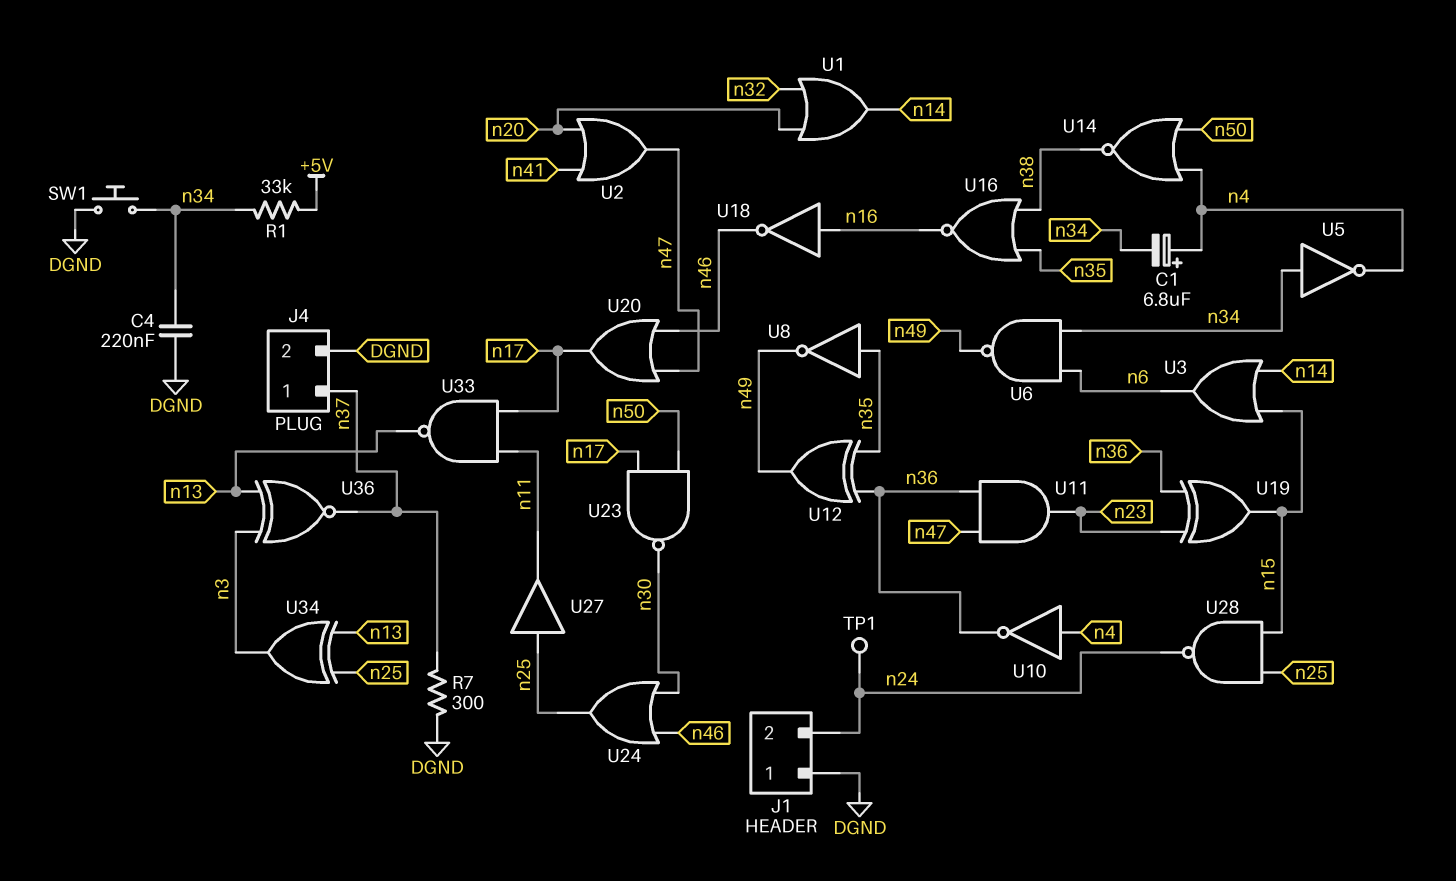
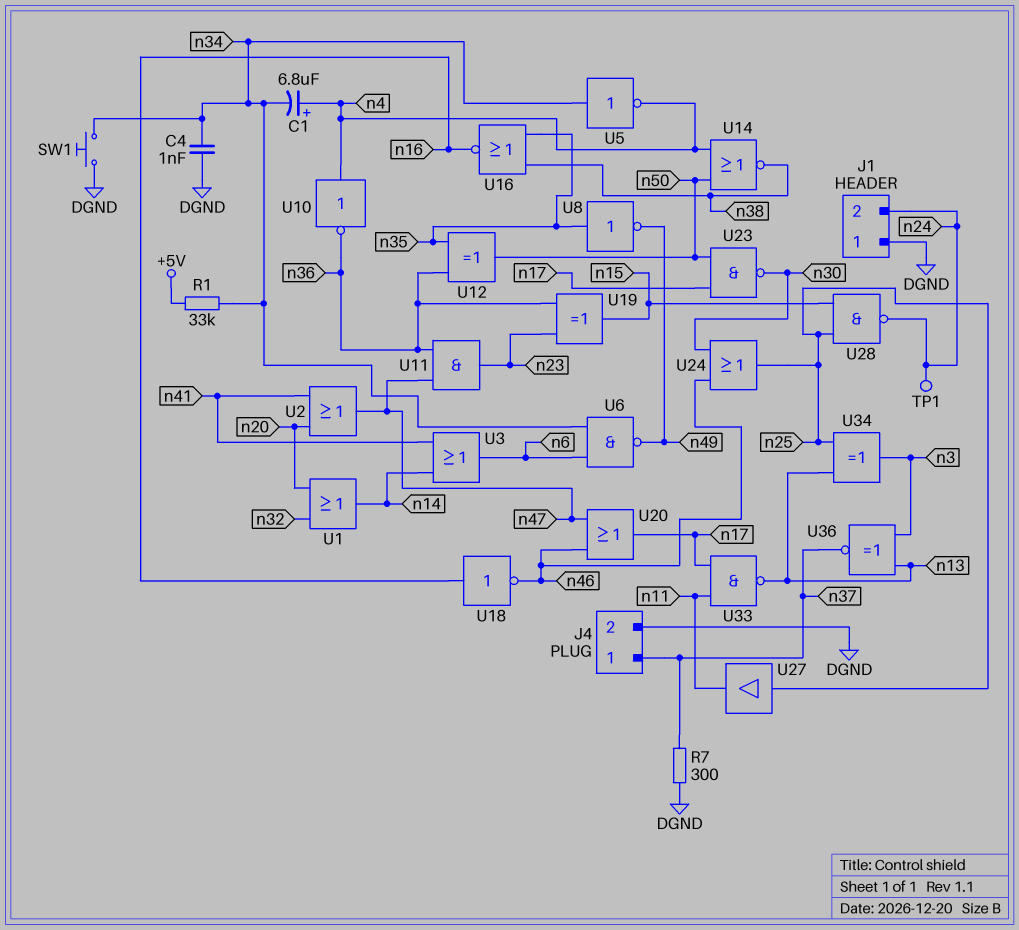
C4: 220nF (DGND, n34) -> 1nF (DGND, n34)
U3: OR (in n14, in n15, out n6) -> OR (in n14, in n41, out n6)
U12: XOR (in n35, in n36, out n49) -> XOR (in n35, in n36, out n50)

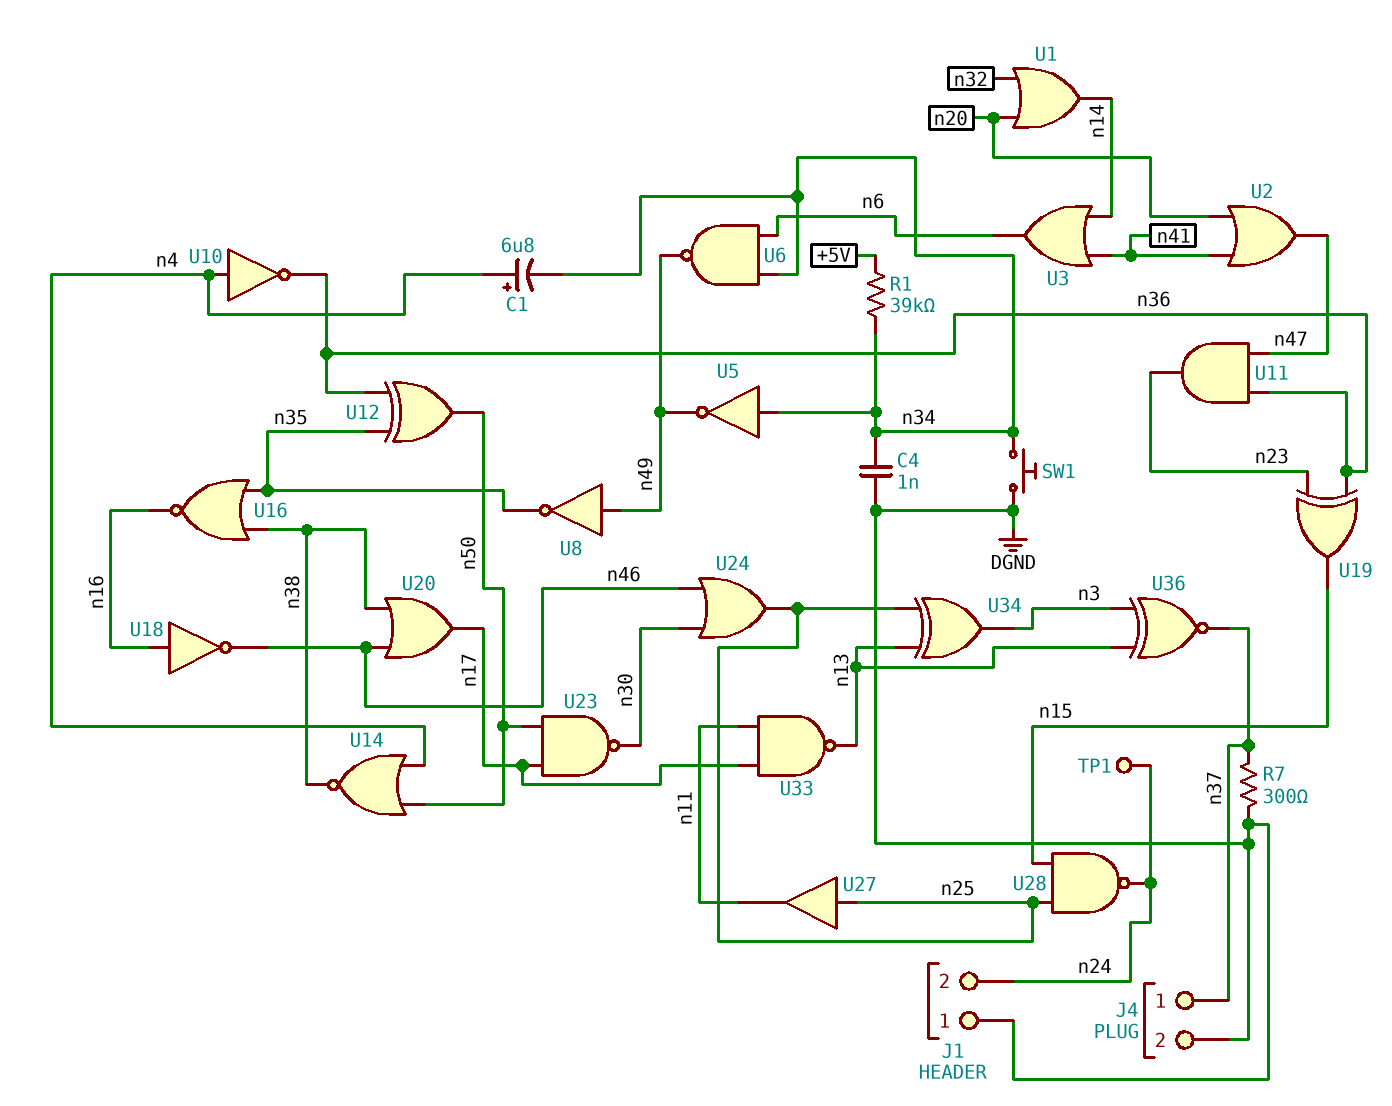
R1: 33k (+5V, n34) -> 39k (+5V, n34)
U5: NOT (in n34, out n4) -> NOT (in n34, out n49)
U8: NOT (in n35, out n49) -> NOT (in n49, out n35)
U20: OR (in n46, in n47, out n17) -> OR (in n38, in n46, out n17)

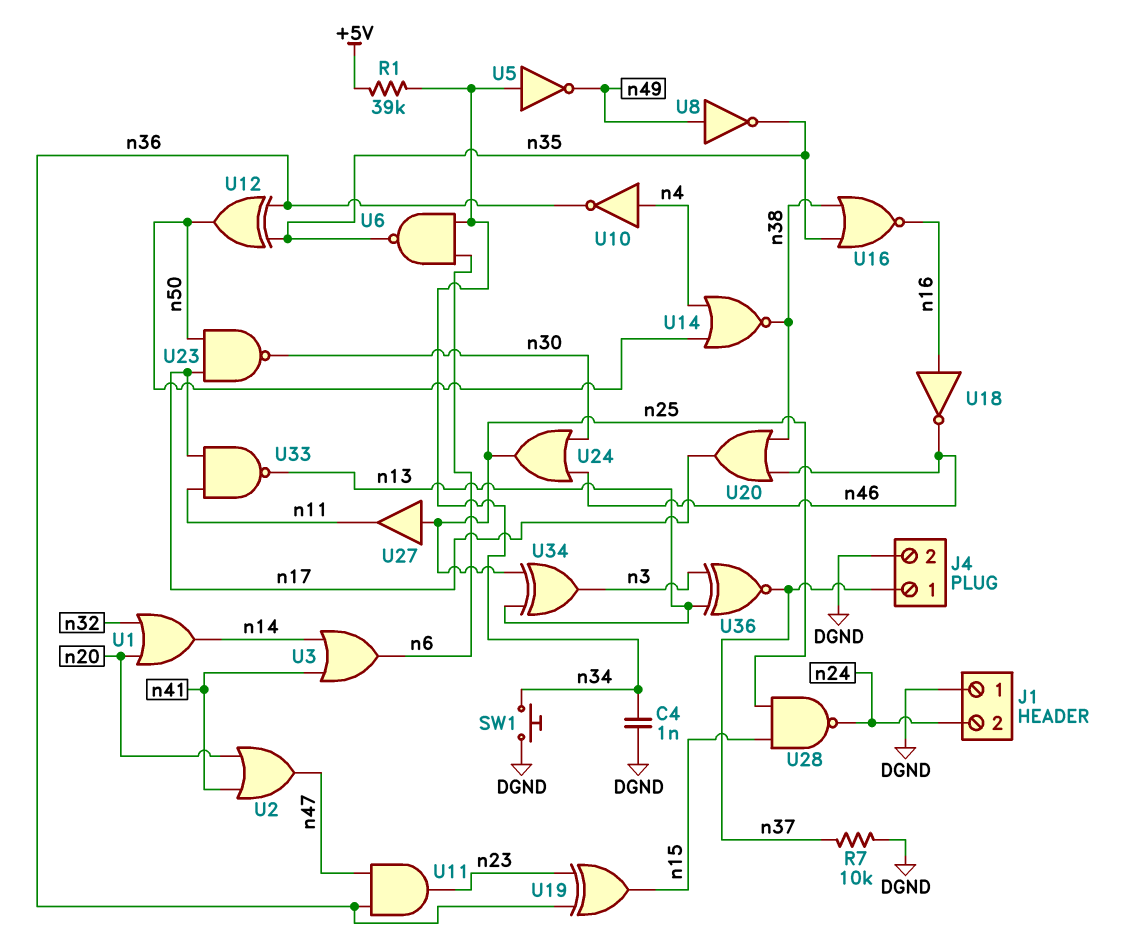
C1: 6.8uF (plus n4, minus n34) -> none
R7: 300 (DGND, n37) -> 10k (DGND, n37)
TP1: test point (n24) -> none
U6: NAND (in n6, in n34, out n49) -> NAND (in n6, in n34, out n35)

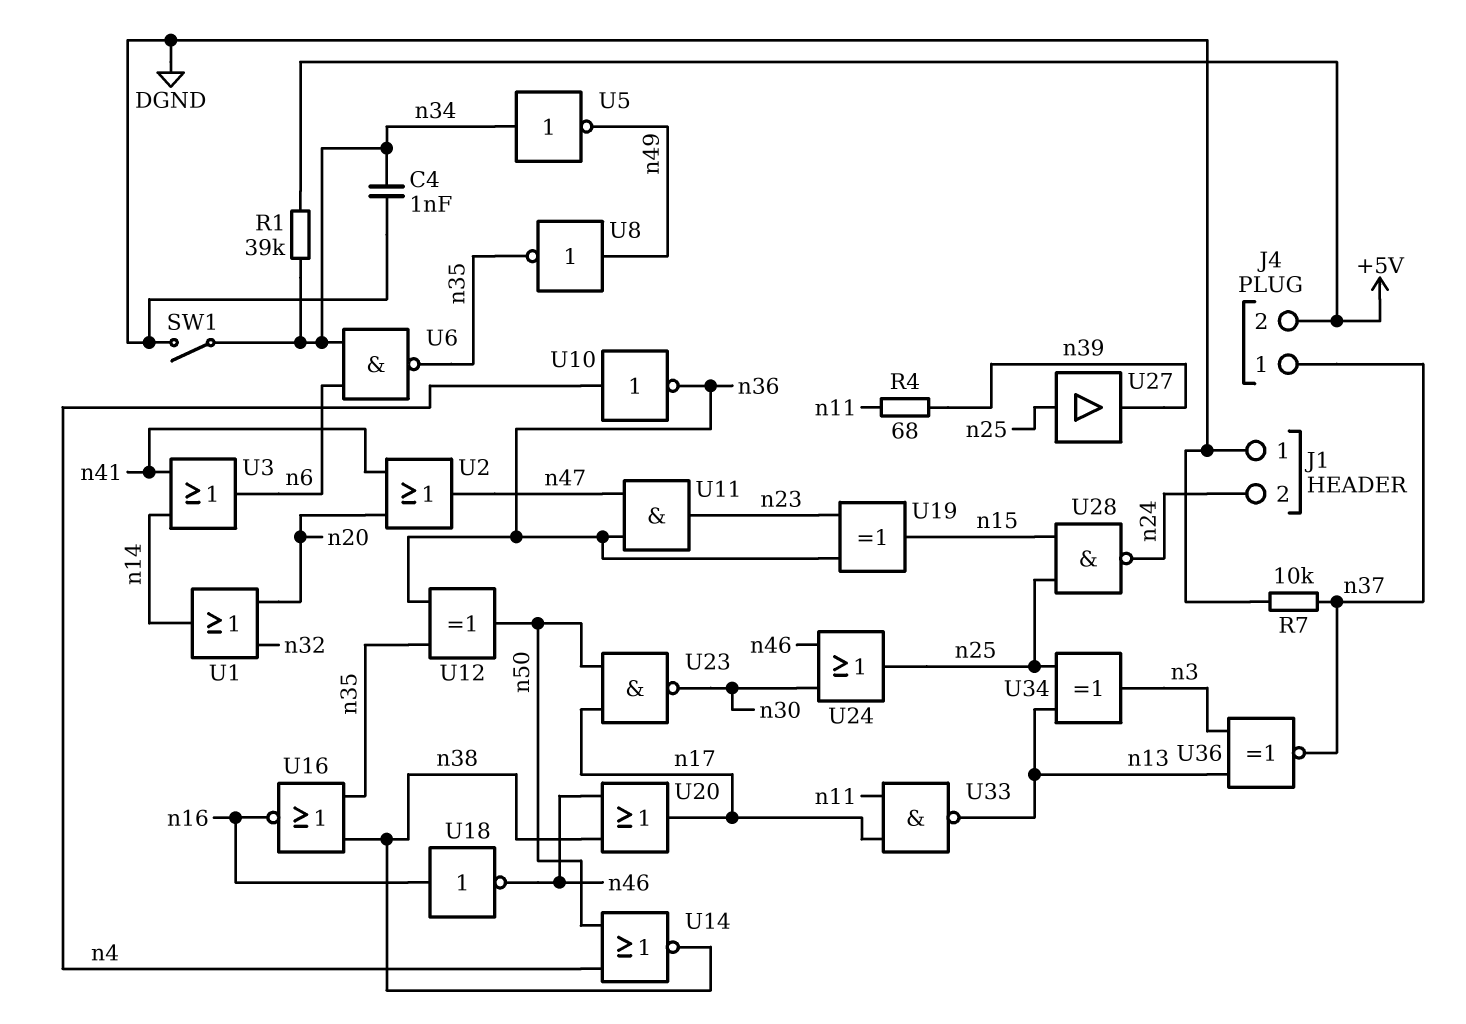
J4 pin 2: DGND -> +5V
R4: none -> 68 (n11, n39)
SW1: button (DGND, n34) -> switch (DGND, n34)
U27: buffer (in n25, out n11) -> buffer (in n25, out n39)

